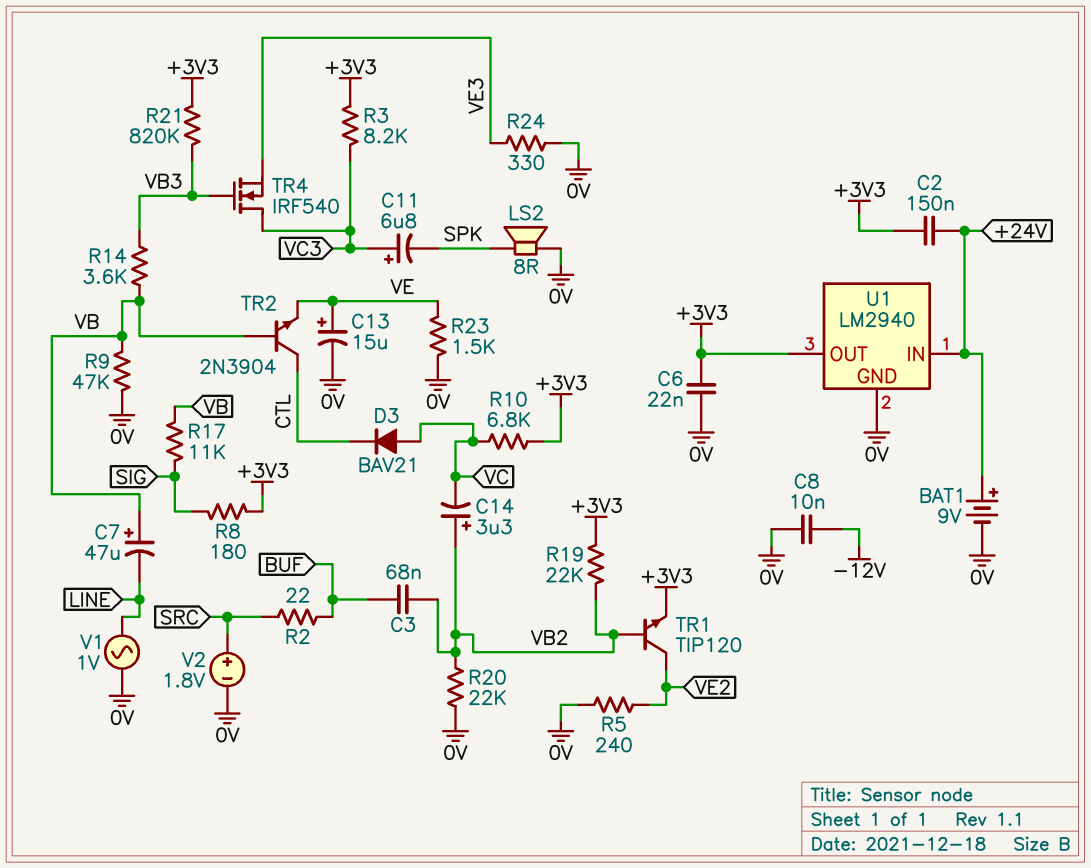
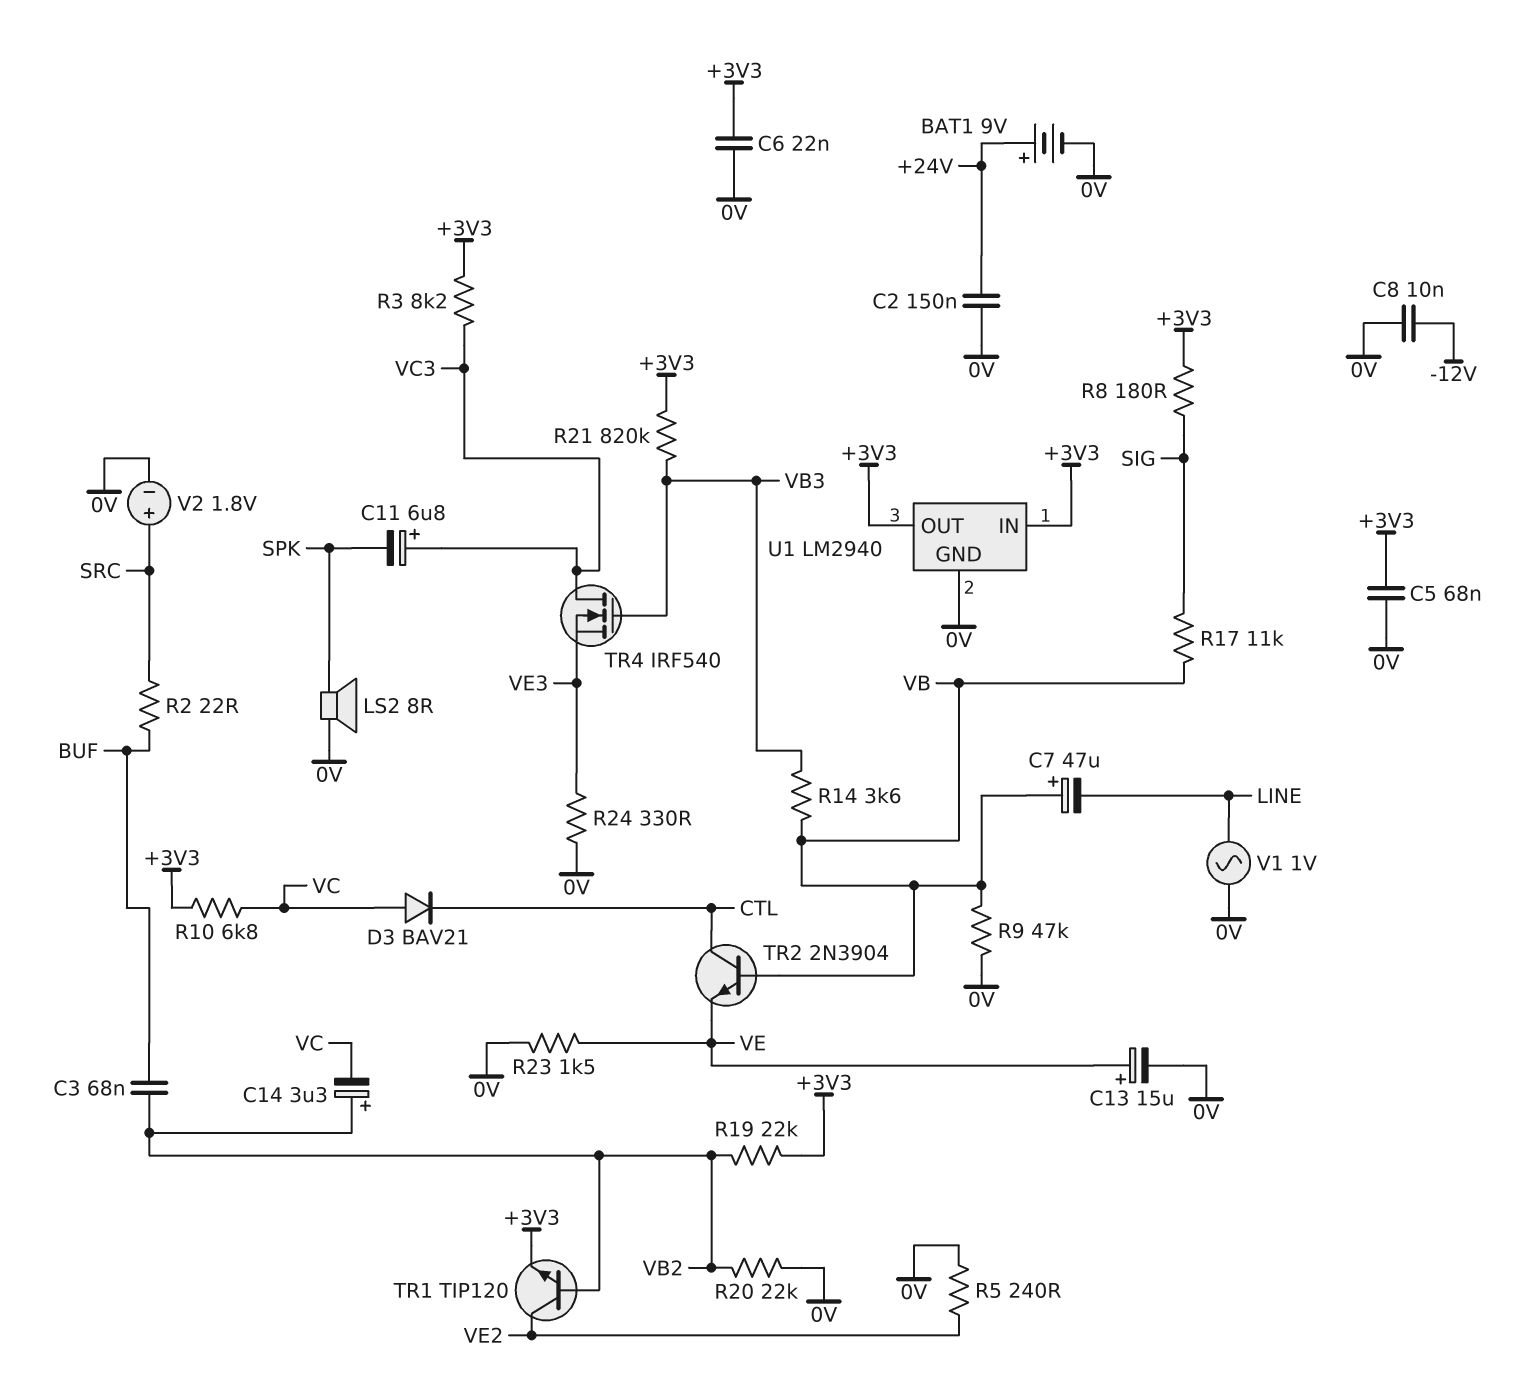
C2: 150nF (+3V3, +24V) -> 150nF (+24V, 0V)
C5: none -> 68nF (+3V3, 0V)
U1 pin IN: +24V -> +3V3

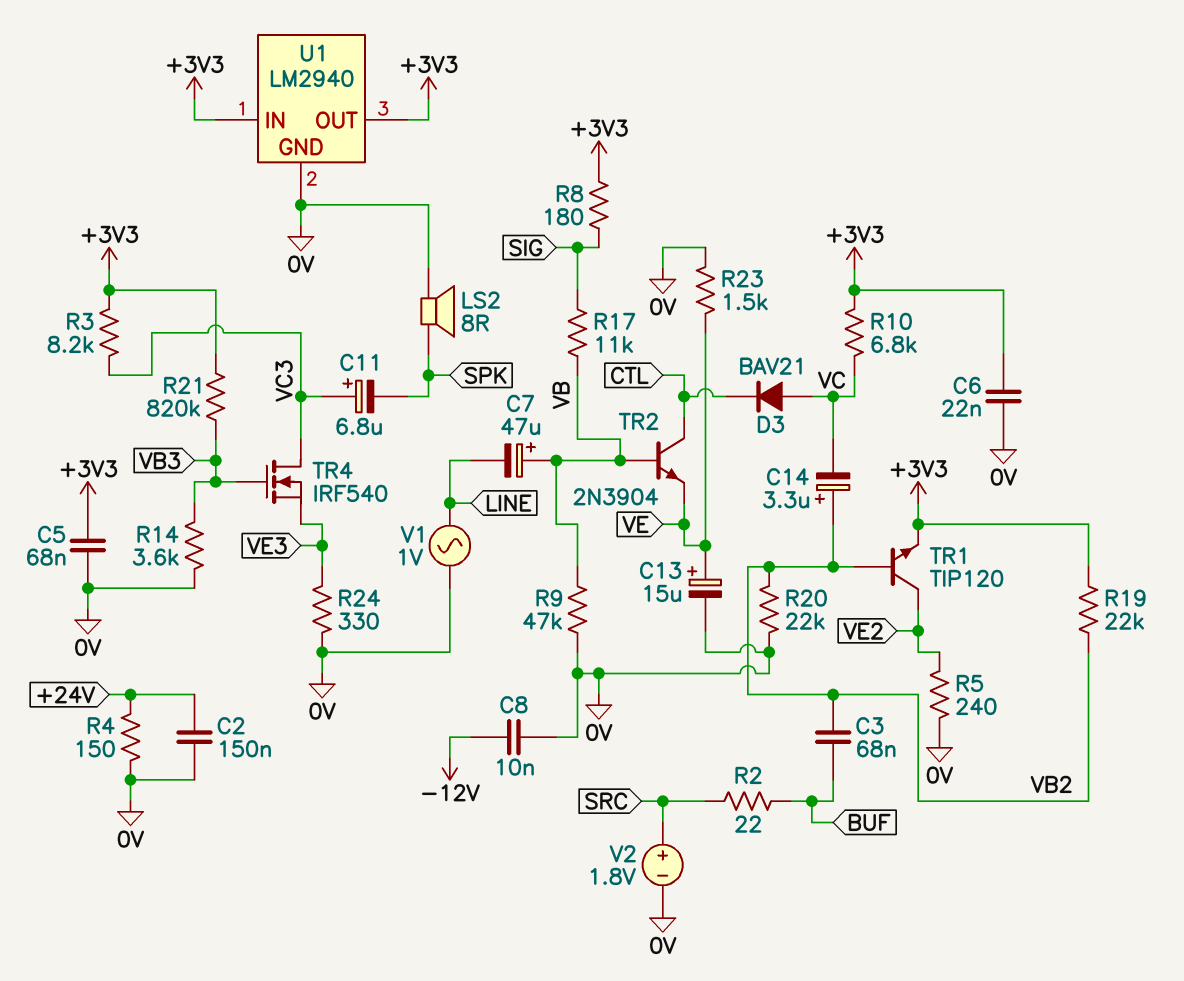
BAT1: 9V (plus +24V, minus 0V) -> none
R4: none -> 150 (+24V, 0V)
R14: 3.6k (VB, VB3) -> 3.6k (0V, VB3)

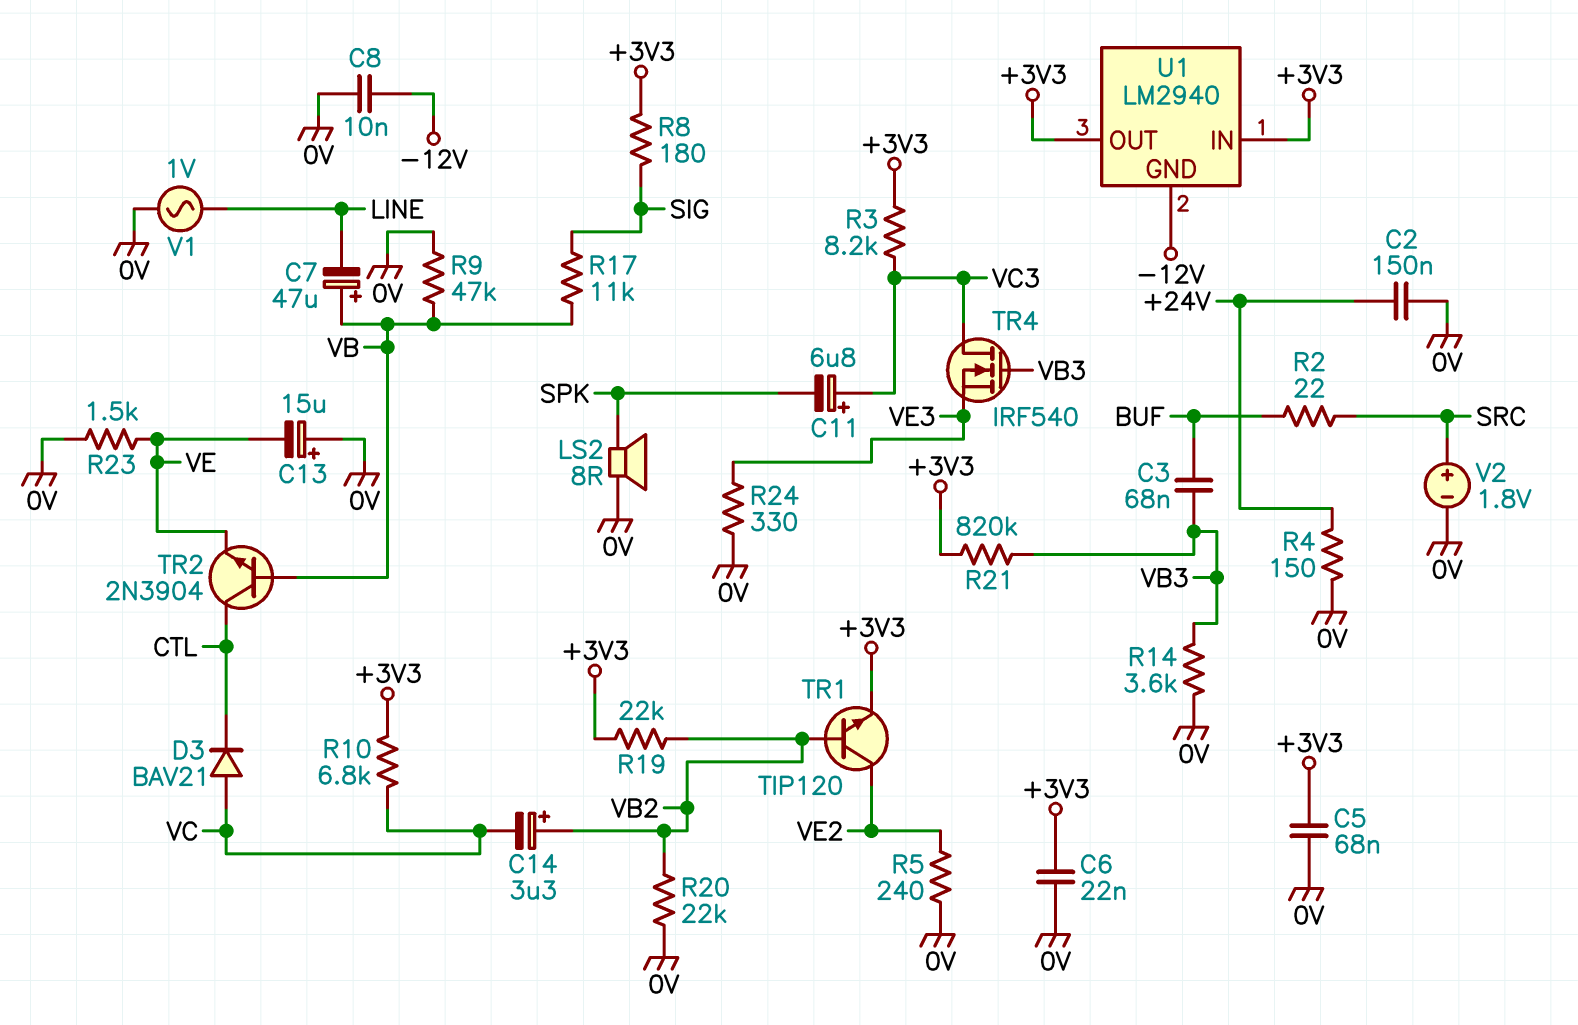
C3: 68nF (BUF, VB2) -> 68nF (BUF, VB3)
C13: 15uF (plus VE, minus 0V) -> 15uF (plus 0V, minus VE)
U1 pin GND: 0V -> -12V

